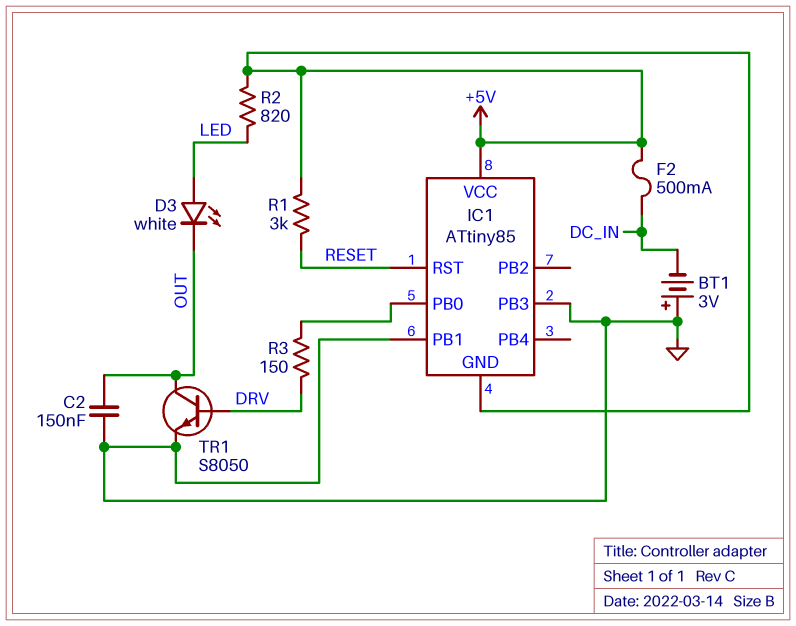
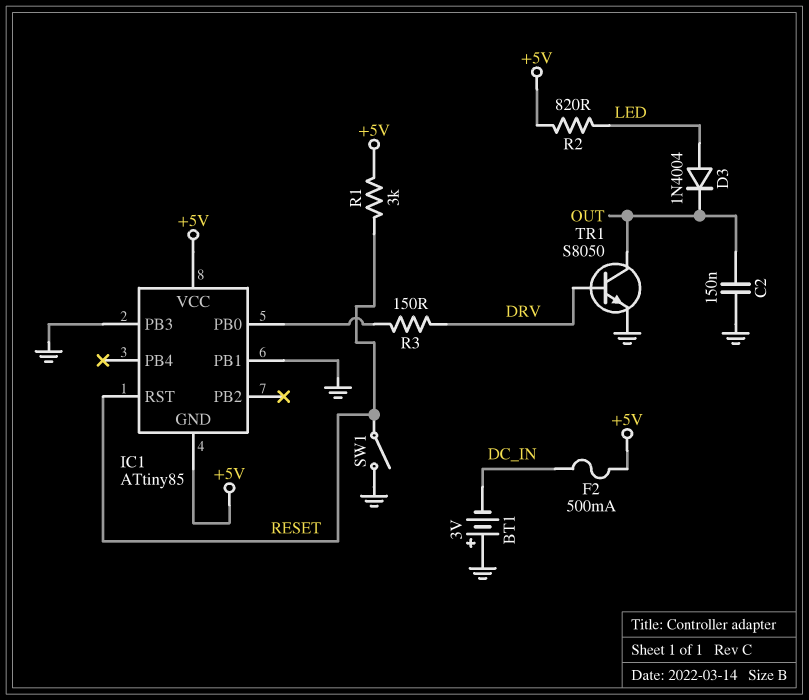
D3: LED white (A LED, K OUT) -> diode 1N4004 (A LED, K OUT)
SW1: none -> switch (GND, RESET)

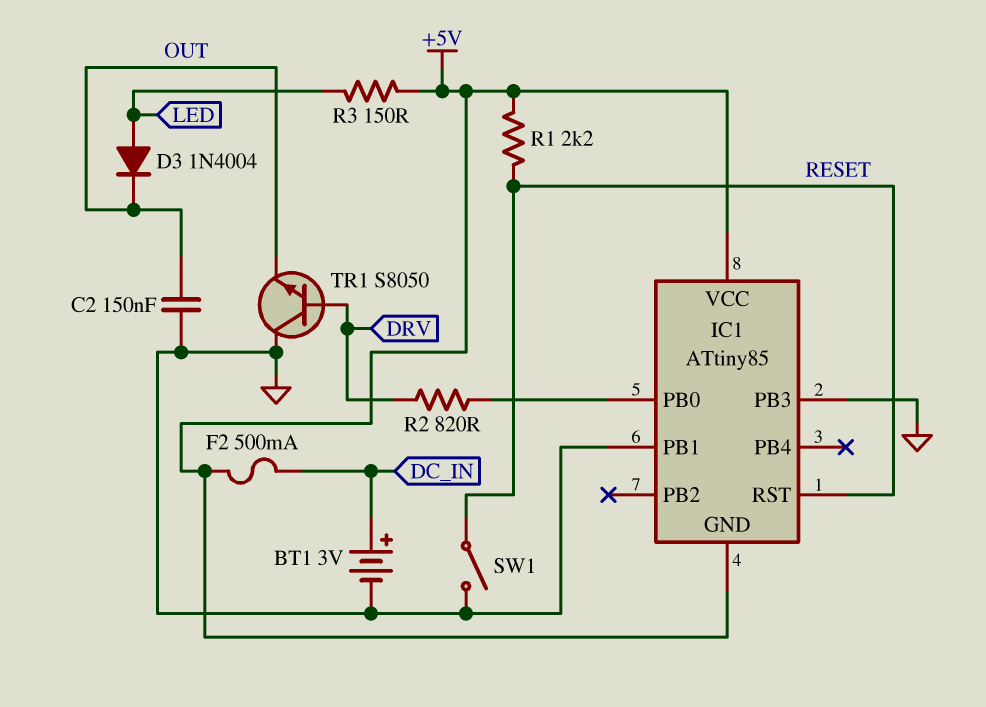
BT1: 3V (plus GND, minus DC_IN) -> 3V (plus DC_IN, minus GND)
R1: 3k (+5V, RESET) -> 2.2k (+5V, RESET)
R2: 820 (+5V, LED) -> 820 (DRV, IC1/PB0)
R3: 150 (DRV, IC1/PB0) -> 150 (+5V, LED)
TR1: NPN S8050 (B DRV, C OUT, E GND) -> NPN S8050 (B DRV, C GND, E OUT)

